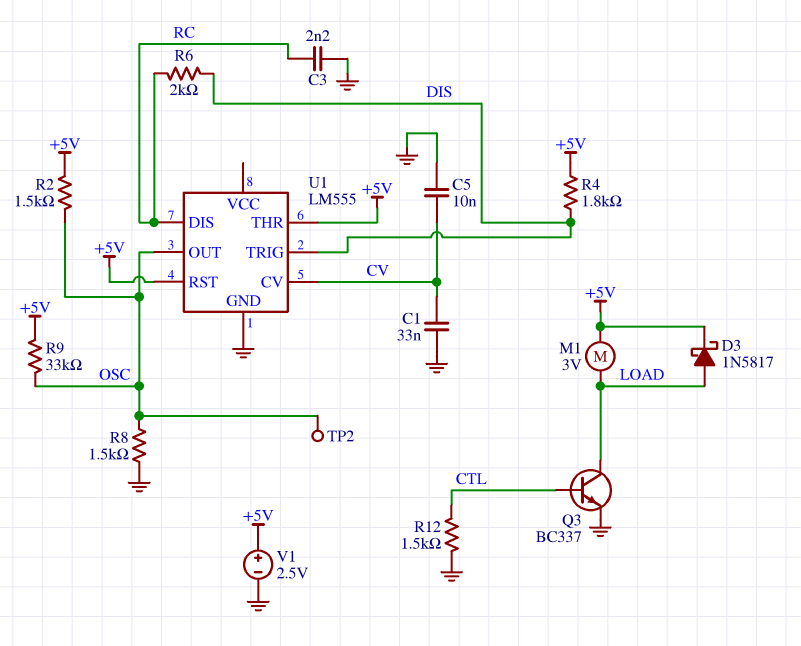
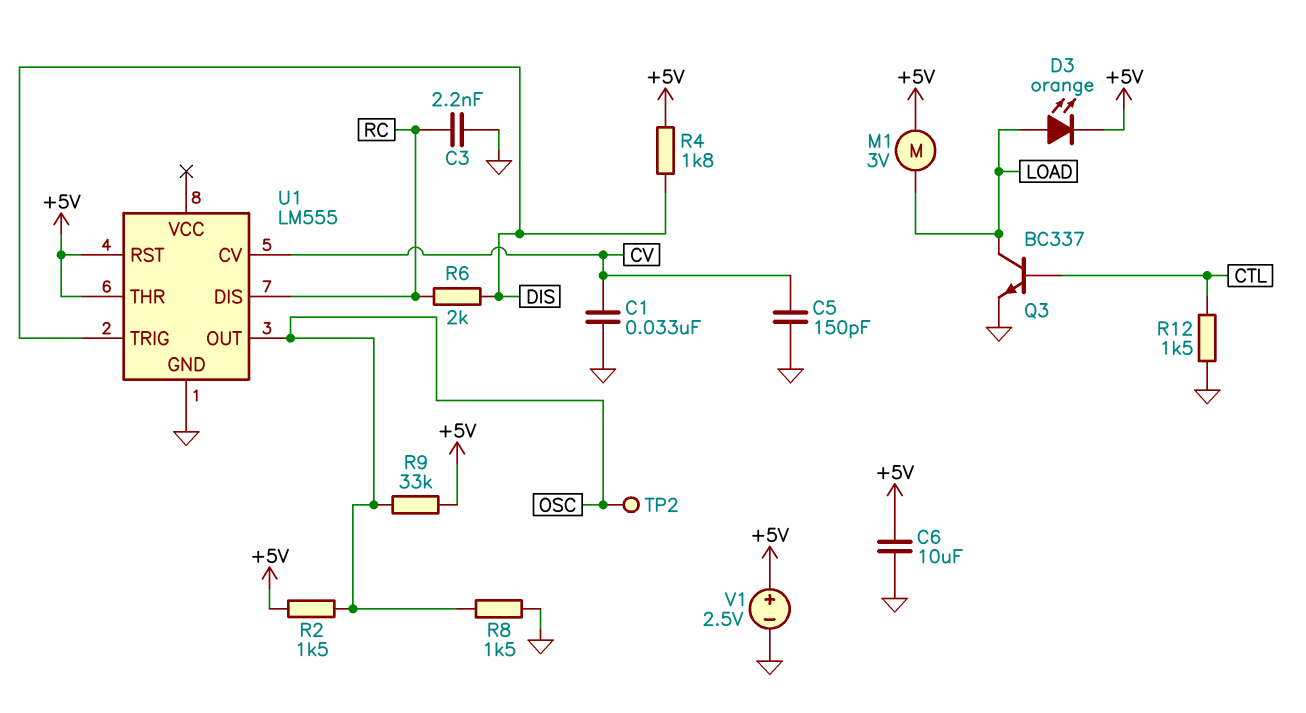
C5: 10nF (CV, GND) -> 150pF (CV, GND)
C6: none -> 10uF (+5V, GND)
D3: schottky 1N5817 (A LOAD, K +5V) -> LED orange (A LOAD, K +5V)

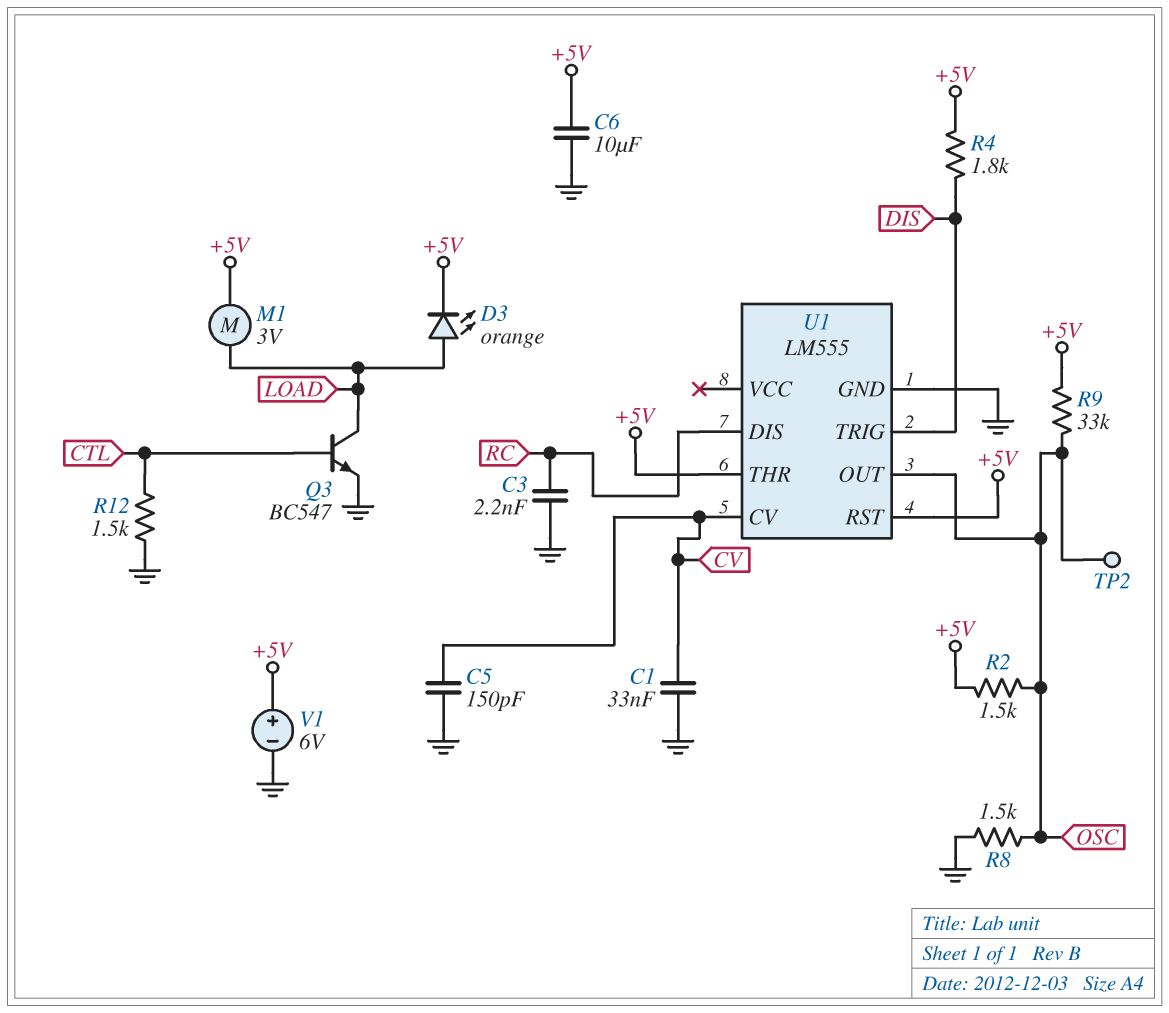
Q3: NPN BC337 (B CTL, C LOAD, E GND) -> NPN BC547 (B CTL, C LOAD, E GND)
R6: 2k (DIS, RC) -> none
V1: 2.5V (plus +5V, minus GND) -> 6V (plus +5V, minus GND)

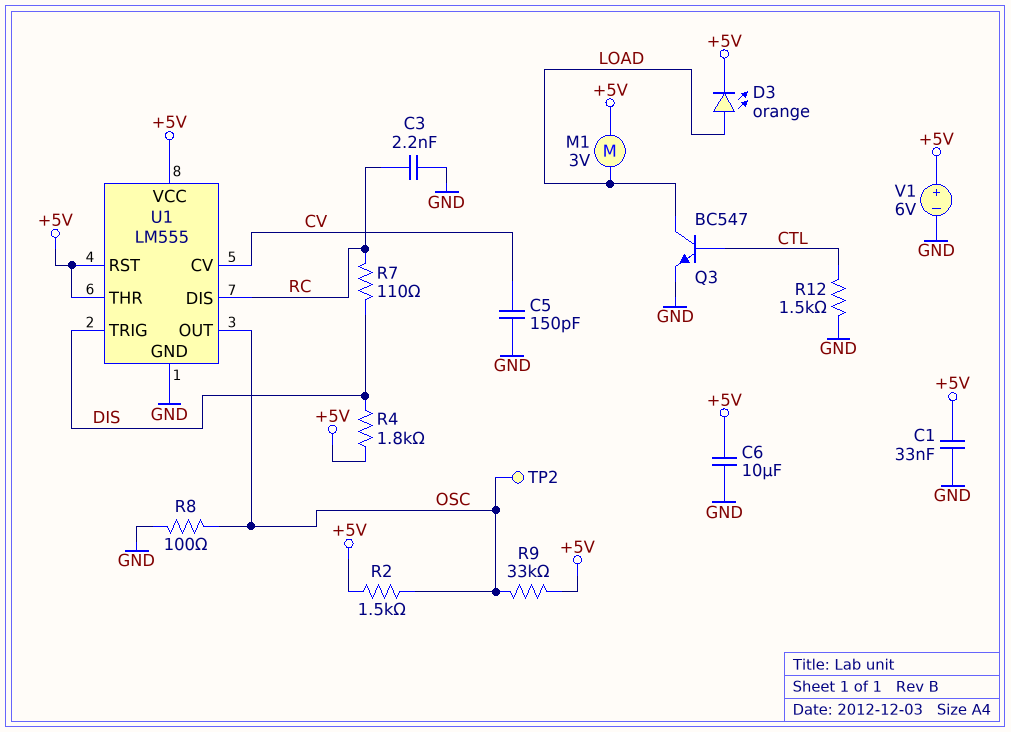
C1: 33nF (CV, GND) -> 33nF (+5V, GND)
R7: none -> 110 (DIS, RC)
R8: 1.5k (GND, OSC) -> 100 (GND, OSC)
U1 pin VCC: none -> +5V

